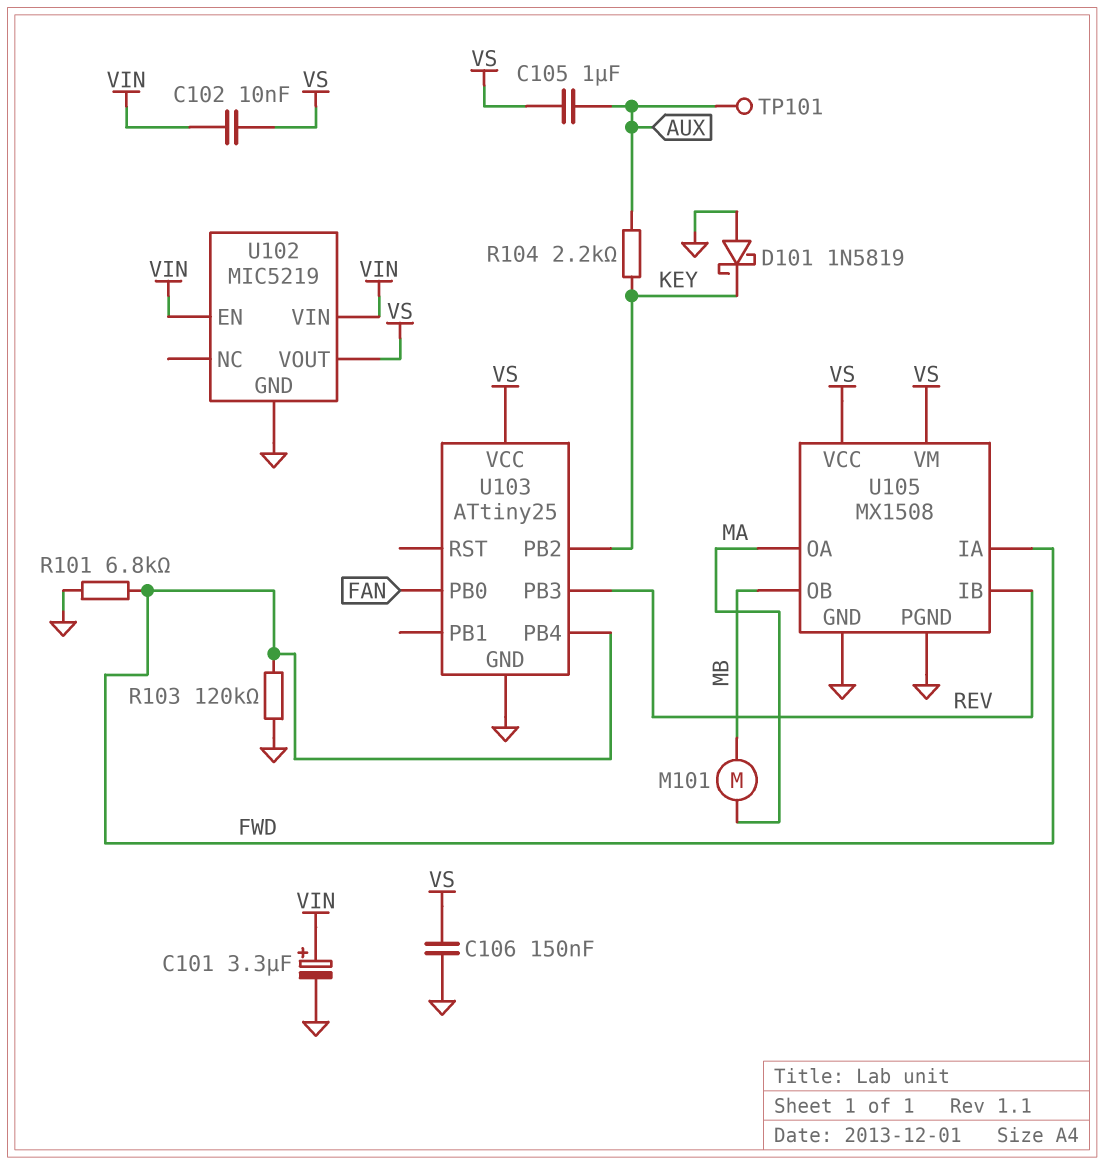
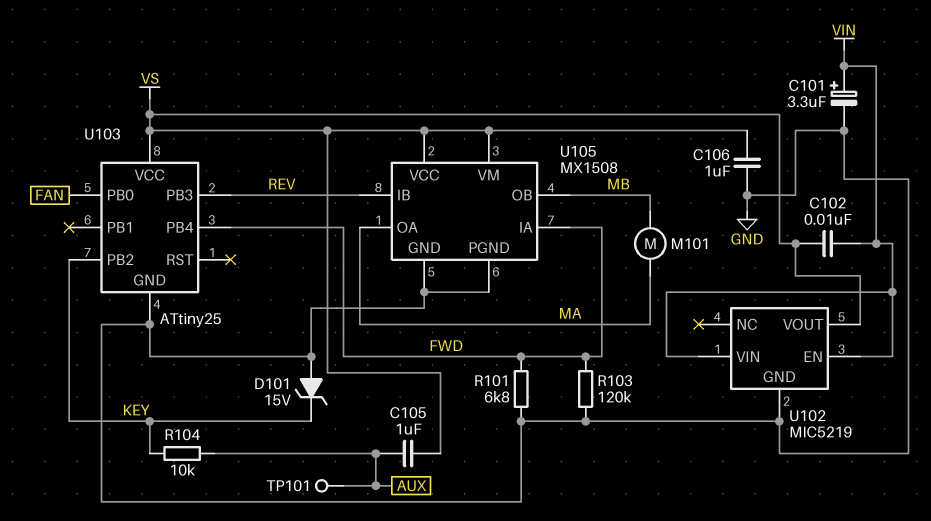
C106: 150nF (GND, VS) -> 1uF (GND, VS)
D101: schottky 1N5819 (A GND, K KEY) -> zener 15V (A GND, K KEY)
R104: 2.2k (AUX, KEY) -> 10k (AUX, KEY)

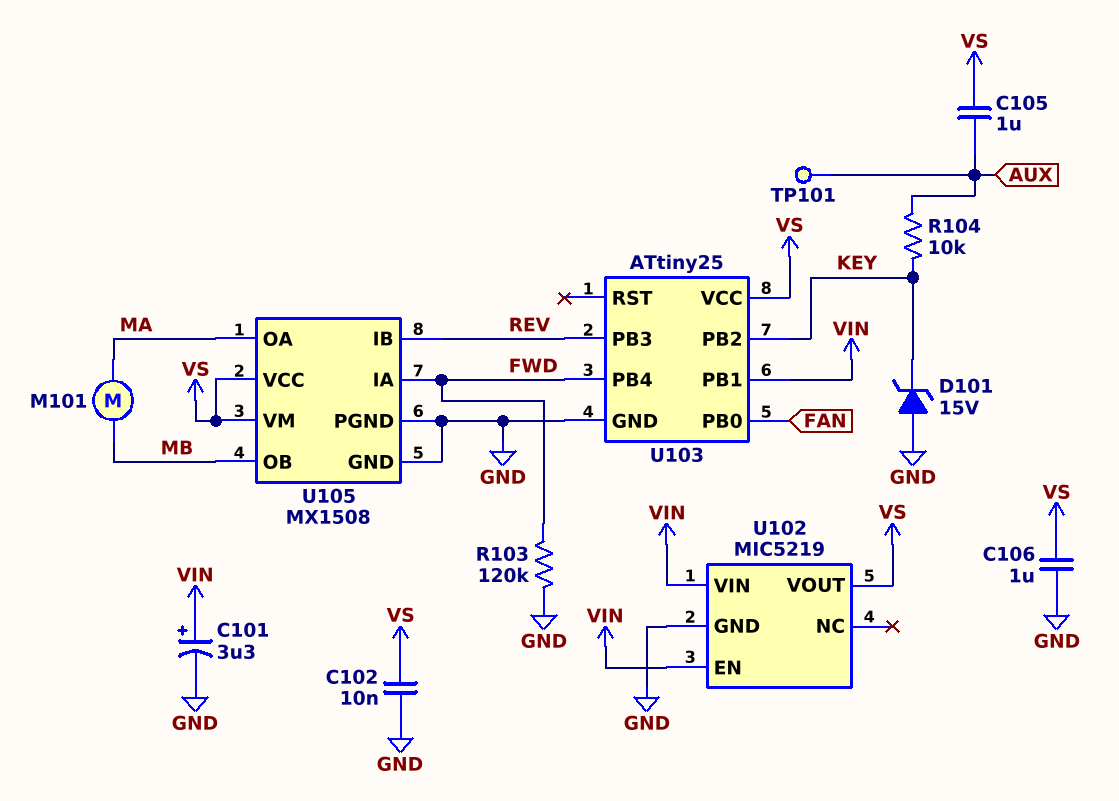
C102: 10nF (VIN, VS) -> 10nF (GND, VS)
R101: 6.8k (FWD, GND) -> none
U103 pin PB1: none -> VIN

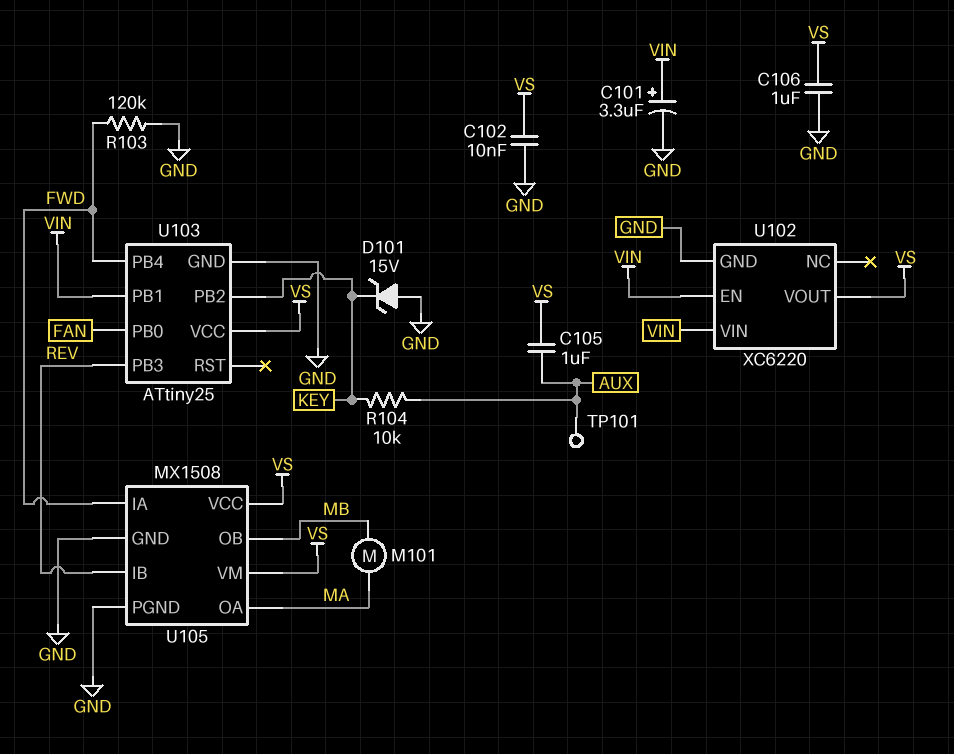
U102: MIC5219 -> XC6220

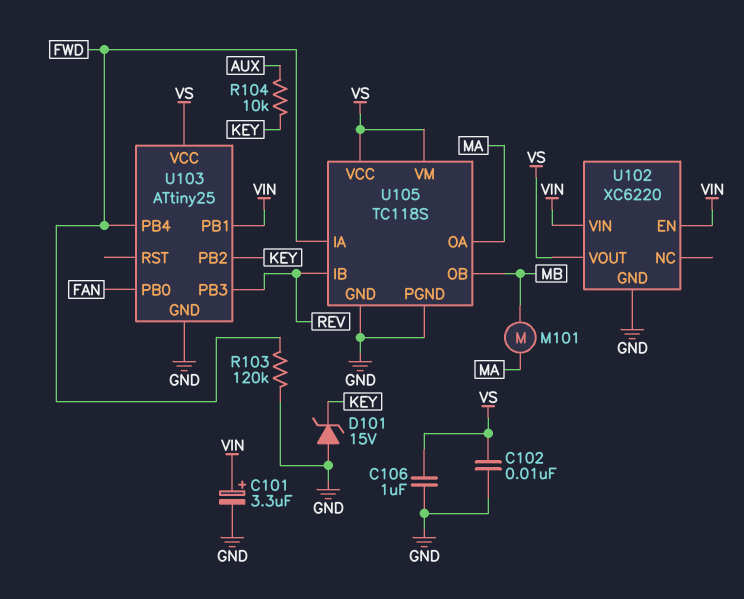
C105: 1uF (AUX, VS) -> none
TP101: test point (AUX) -> none
U105: MX1508 -> TC118S

